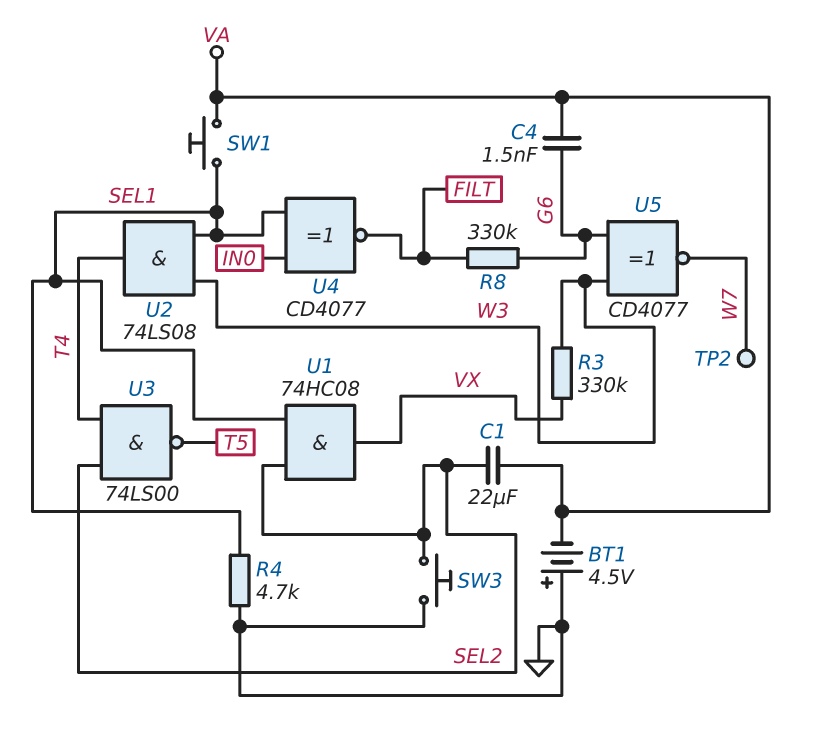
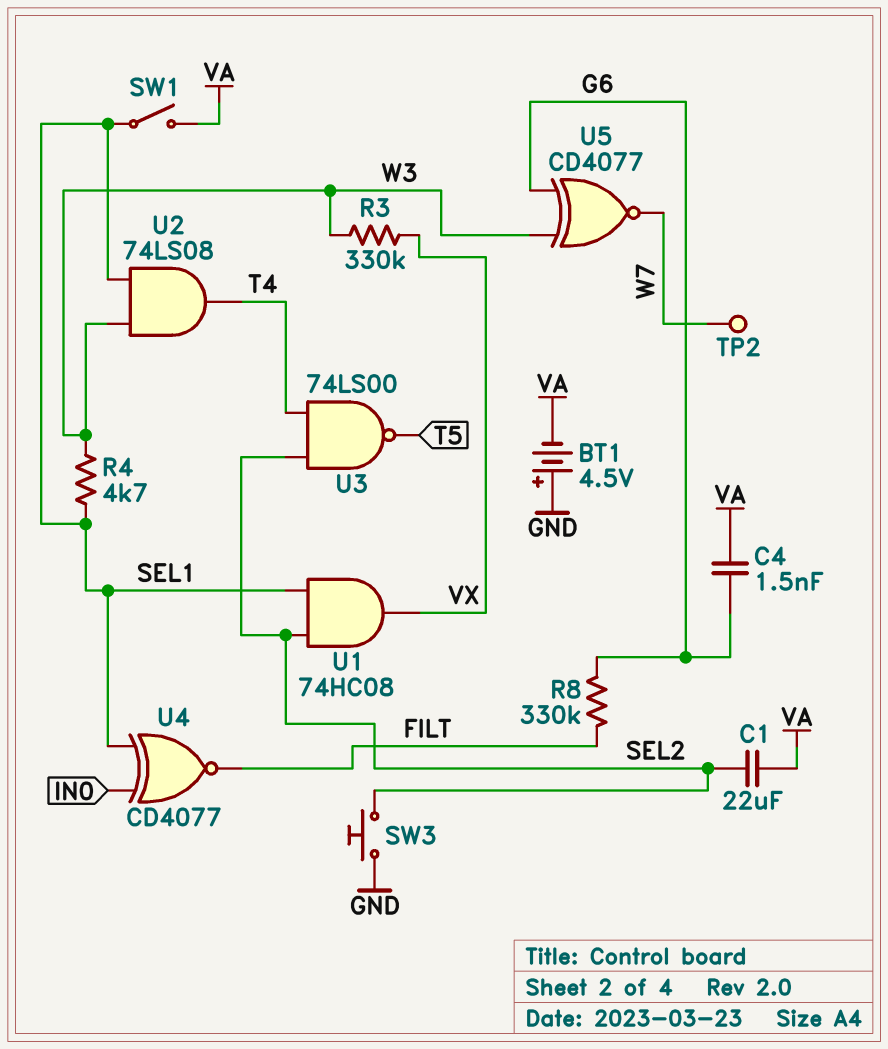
R4: 4.7k (GND, SEL1) -> 4.7k (SEL1, W3)
SW1: button (SEL1, VA) -> switch (SEL1, VA)

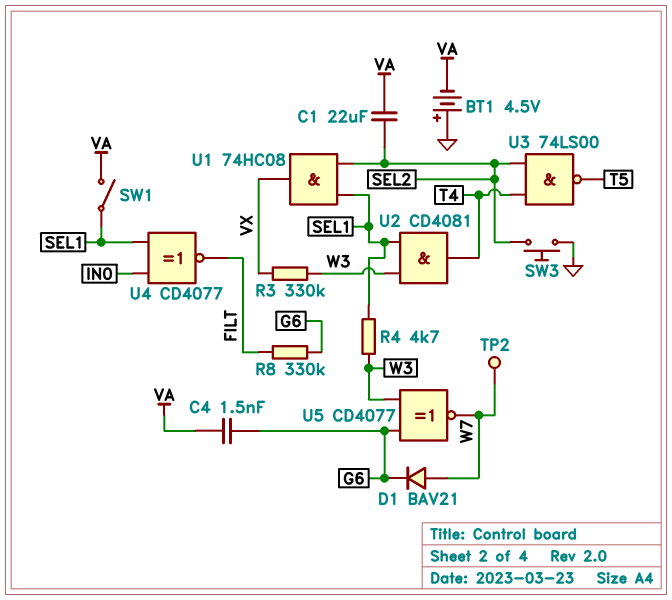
D1: none -> diode BAV21 (A W7, K G6)
U2: AND 74LS08 (in SEL1, in W3, out T4) -> AND CD4081 (in SEL1, in W3, out T4)

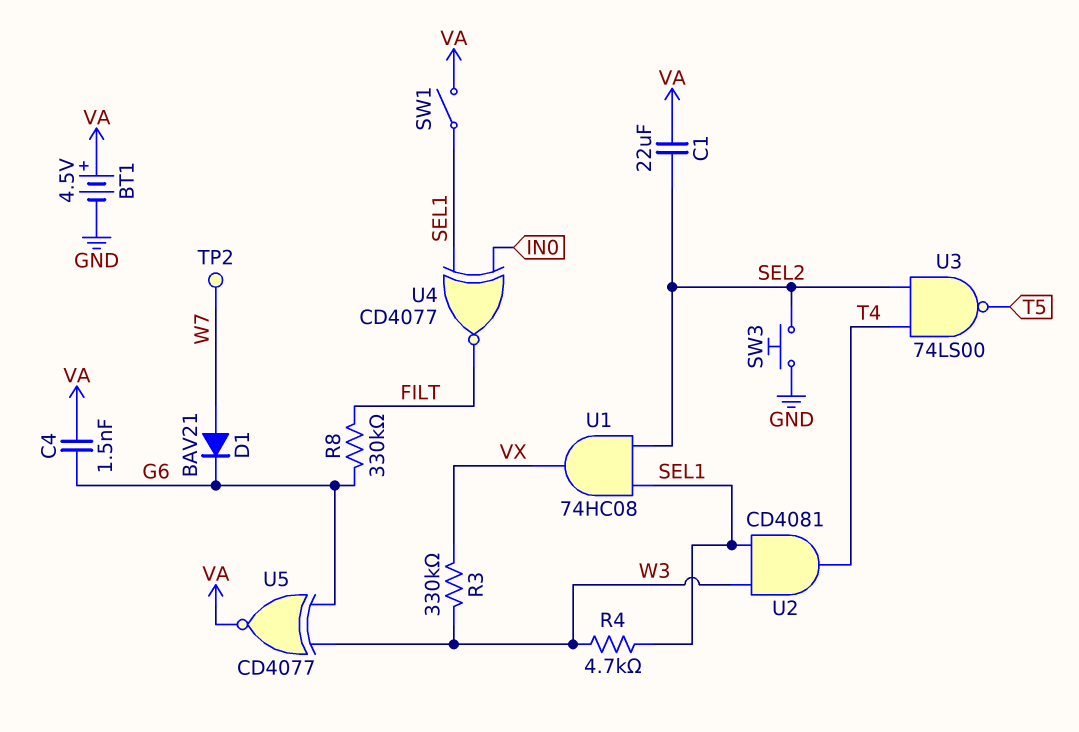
BT1: 4.5V (plus GND, minus VA) -> 4.5V (plus VA, minus GND)
U5: XNOR CD4077 (in G6, in W3, out W7) -> XNOR CD4077 (in G6, in W3, out VA)

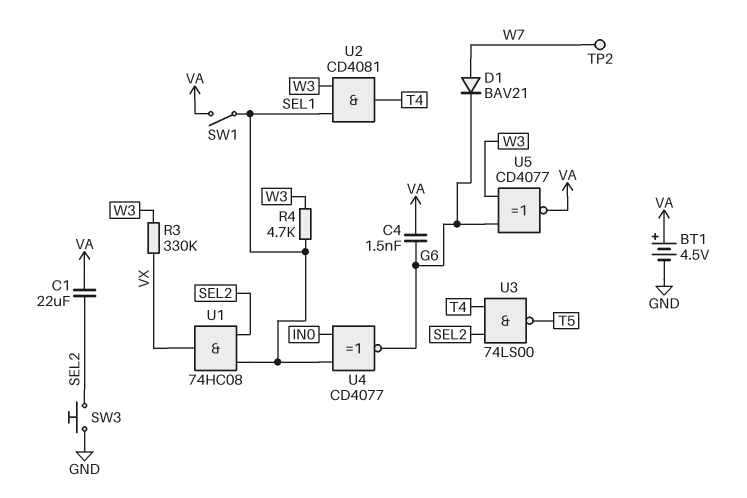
R8: 330k (FILT, G6) -> none
U4: XNOR CD4077 (in IN0, in SEL1, out FILT) -> XNOR CD4077 (in IN0, in SEL1, out G6)

